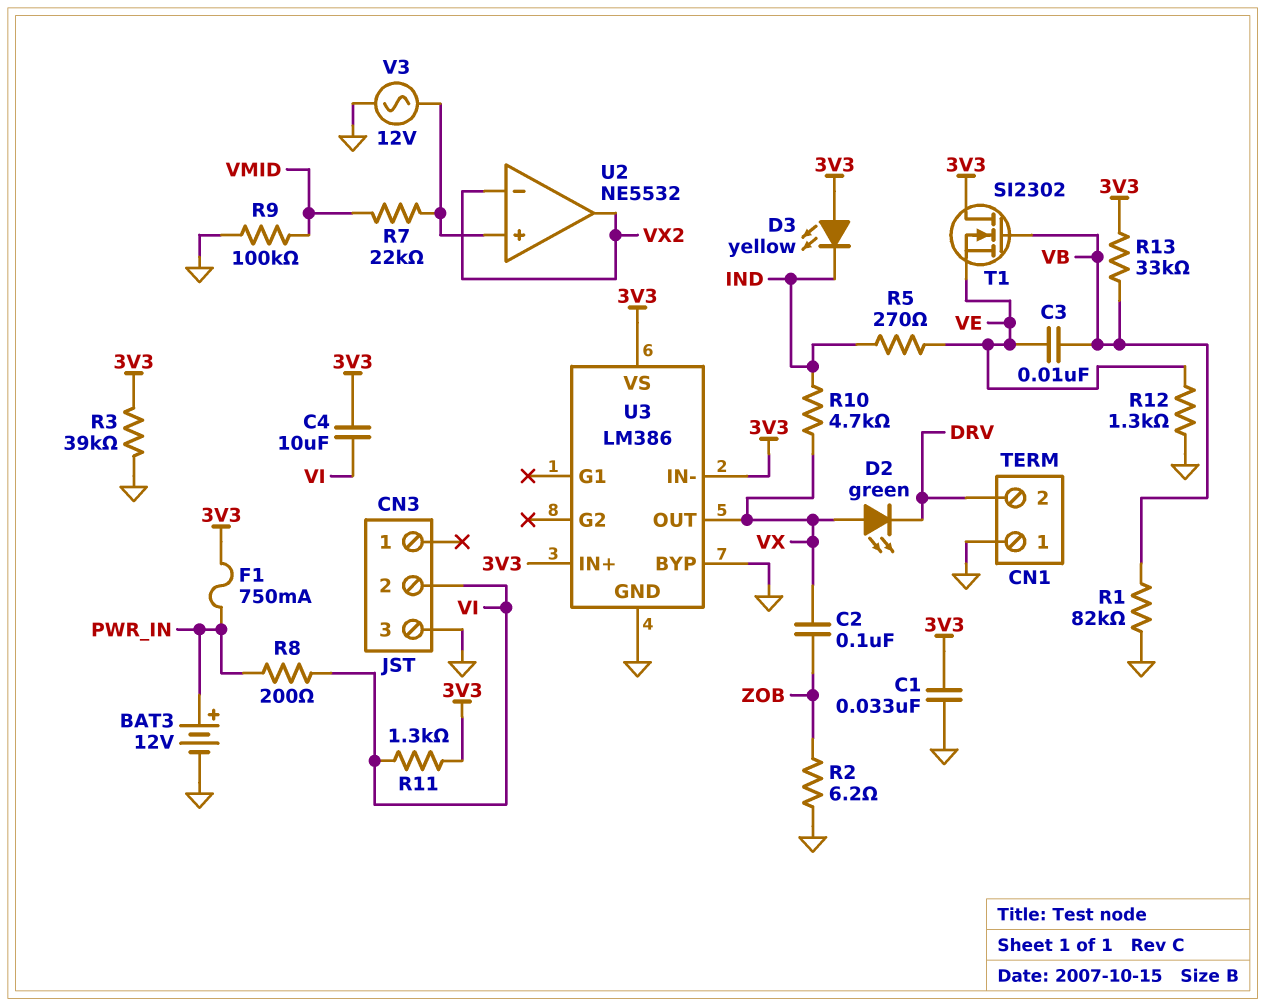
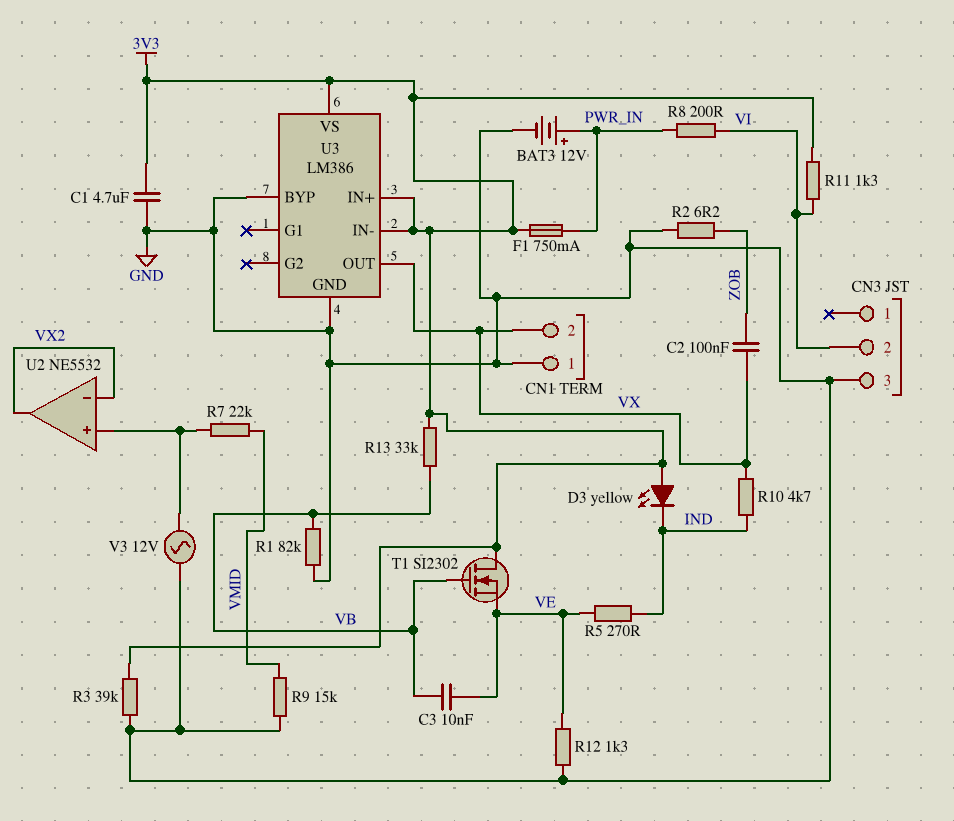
C1: 33nF (3V3, GND) -> 4.7uF (3V3, GND)
C4: 10uF (3V3, VI) -> none
CN1 pin 2: DRV -> VX
D2: LED green (A VX, K DRV) -> none
R9: 100k (GND, VMID) -> 15k (GND, VMID)

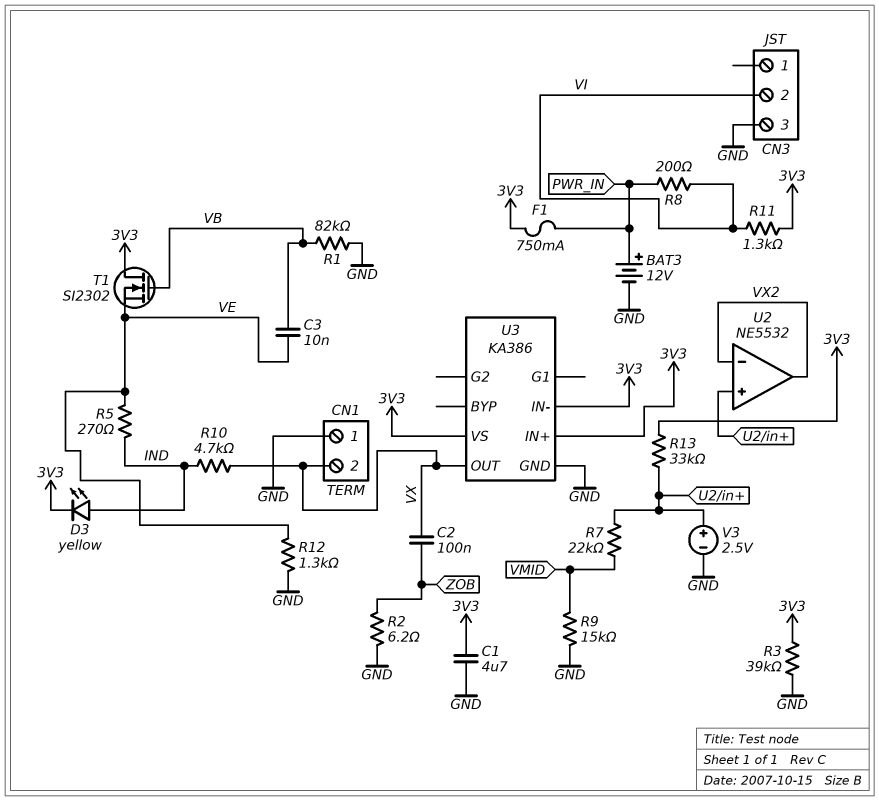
D3: LED yellow (A 3V3, K IND) -> LED yellow (A IND, K 3V3)
R13: 33k (3V3, VB) -> 33k (3V3, U2/in+)
U3: LM386 -> KA386
U3 pin BYP: GND -> none
V3: AC 12V (GND, U2/in+) -> 2.5V (plus U2/in+, minus GND)

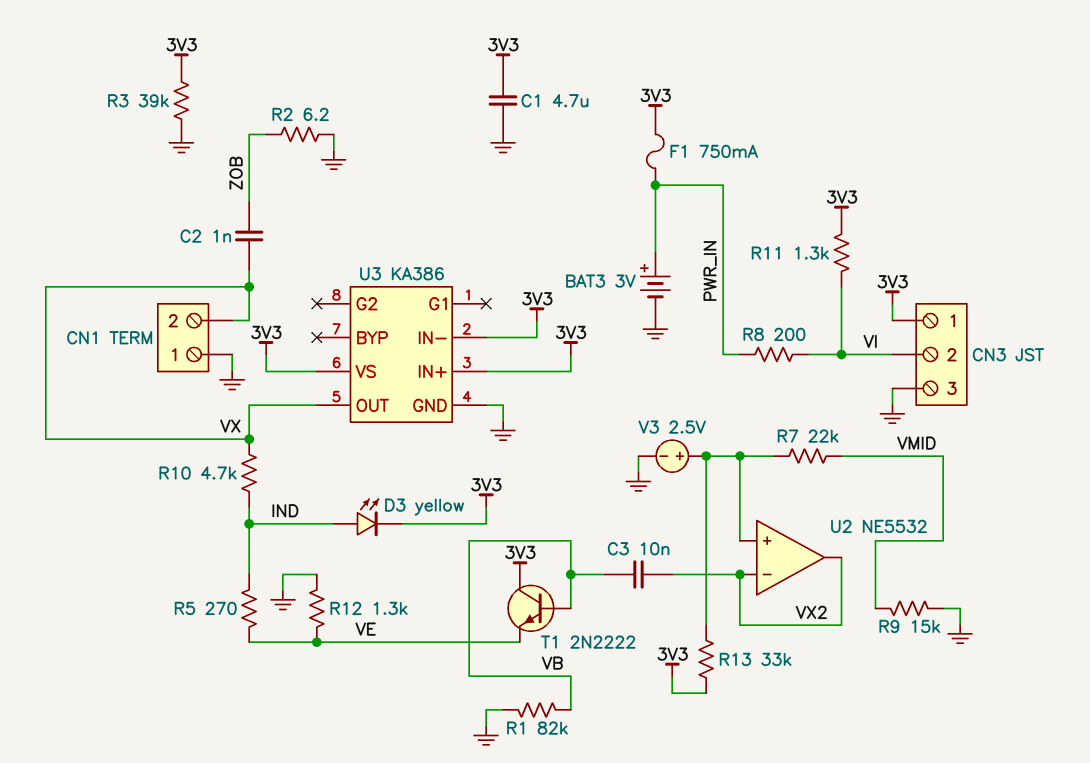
BAT3: 12V (plus PWR_IN, minus GND) -> 3V (plus PWR_IN, minus GND)
C2: 100nF (VX, ZOB) -> 1nF (VX, ZOB)
C3: 10nF (VB, VE) -> 10nF (VB, VX2)
CN3 pin 1: none -> 3V3
T1: NMOS SI2302 (G VB, D 3V3, S VE) -> NPN 2N2222 (B VB, C 3V3, E VE)

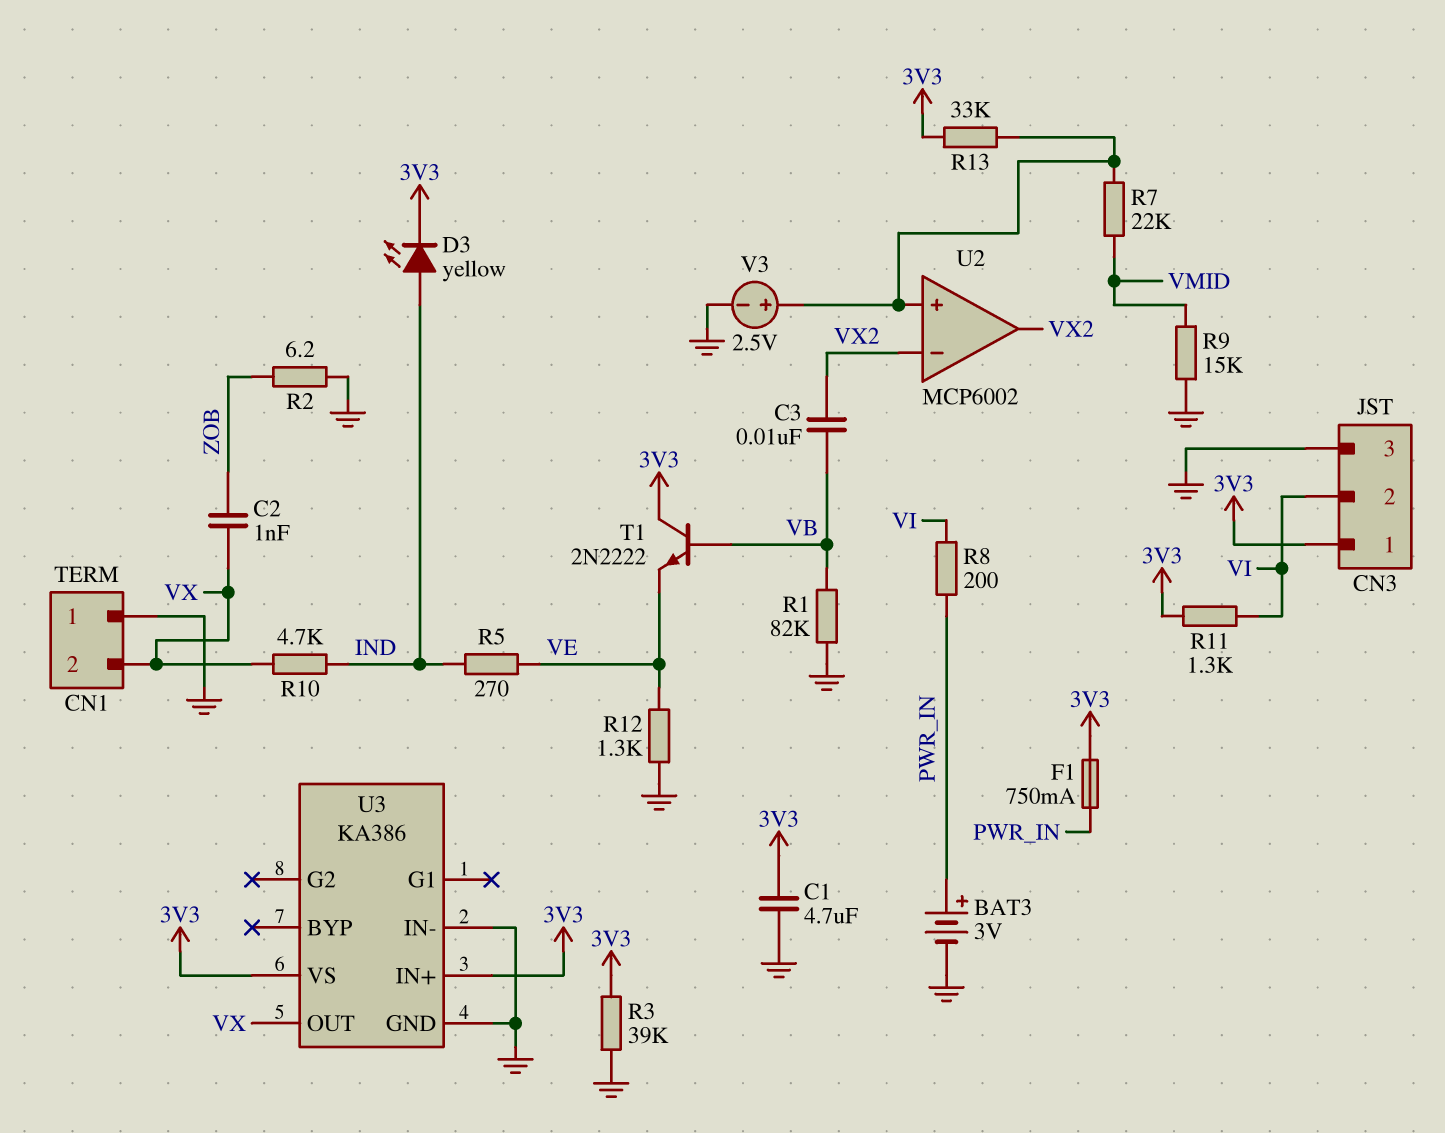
U2: NE5532 -> MCP6002
U3 pin IN-: 3V3 -> GND

